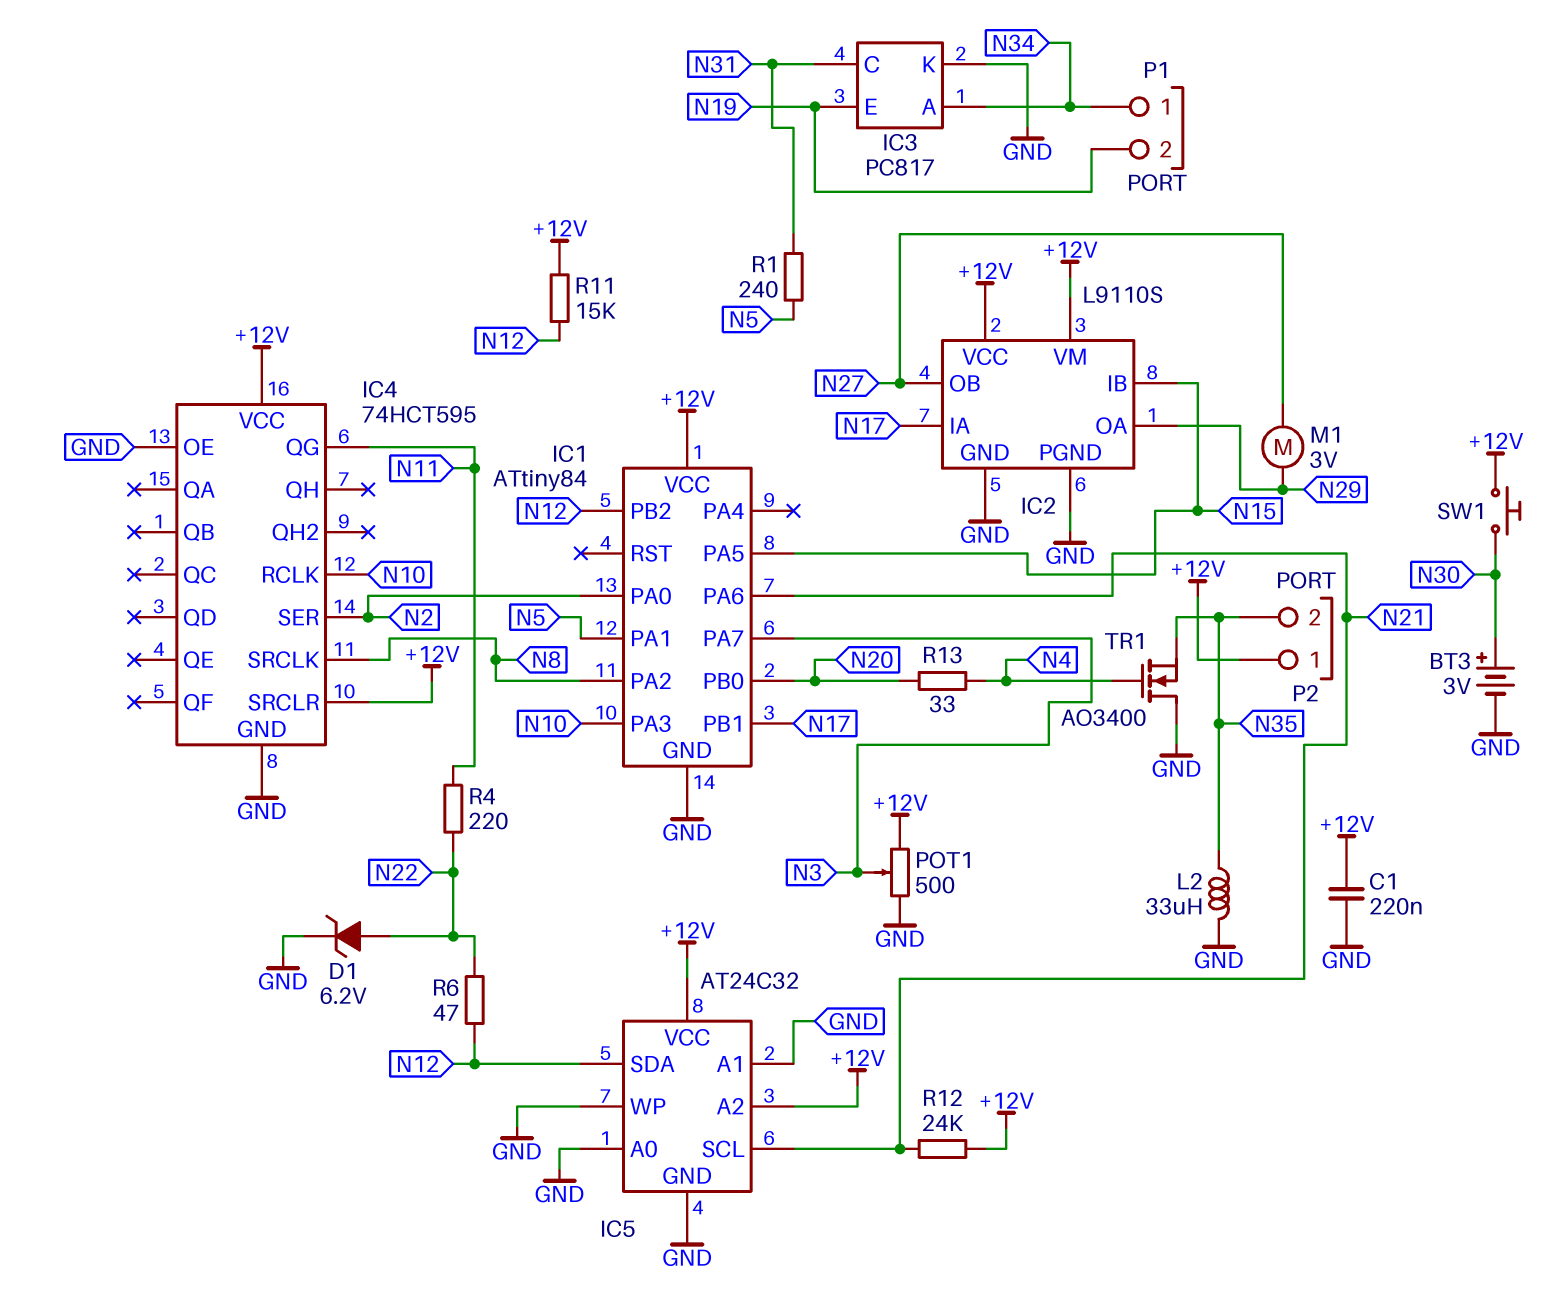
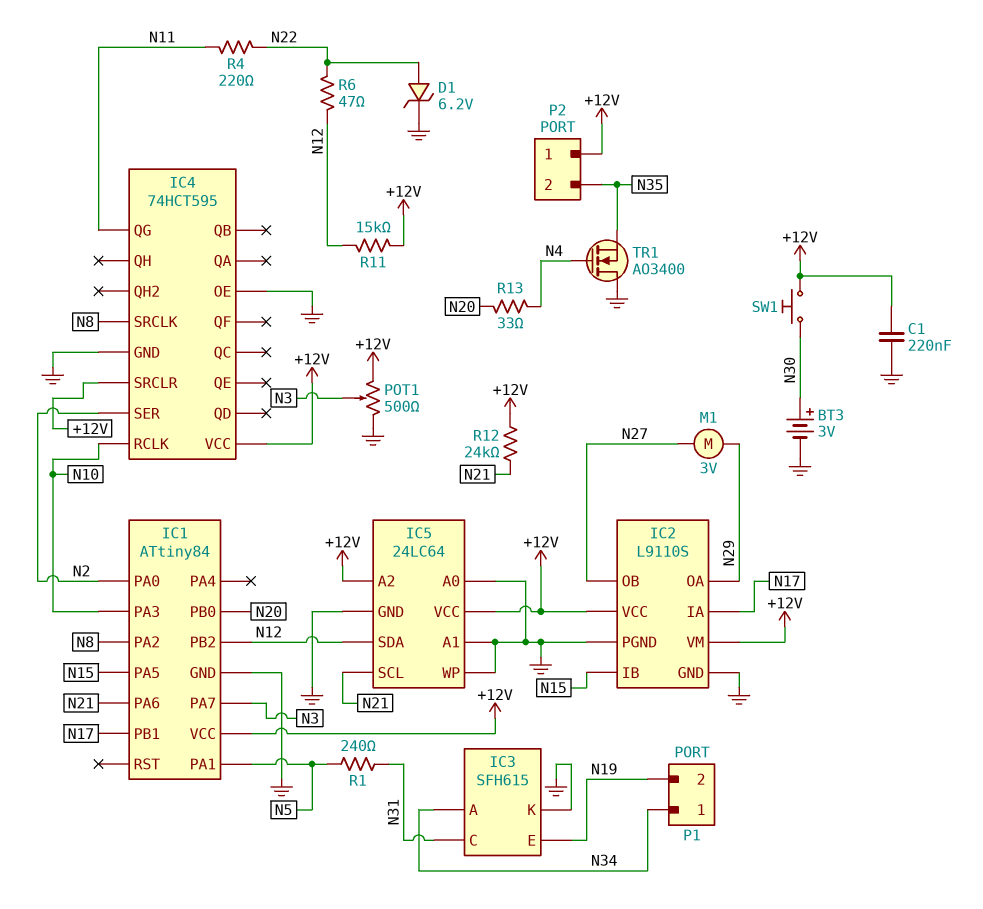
IC3: PC817 -> SFH615
IC5: AT24C32 -> 24LC64
L2: 33uH (GND, N35) -> none

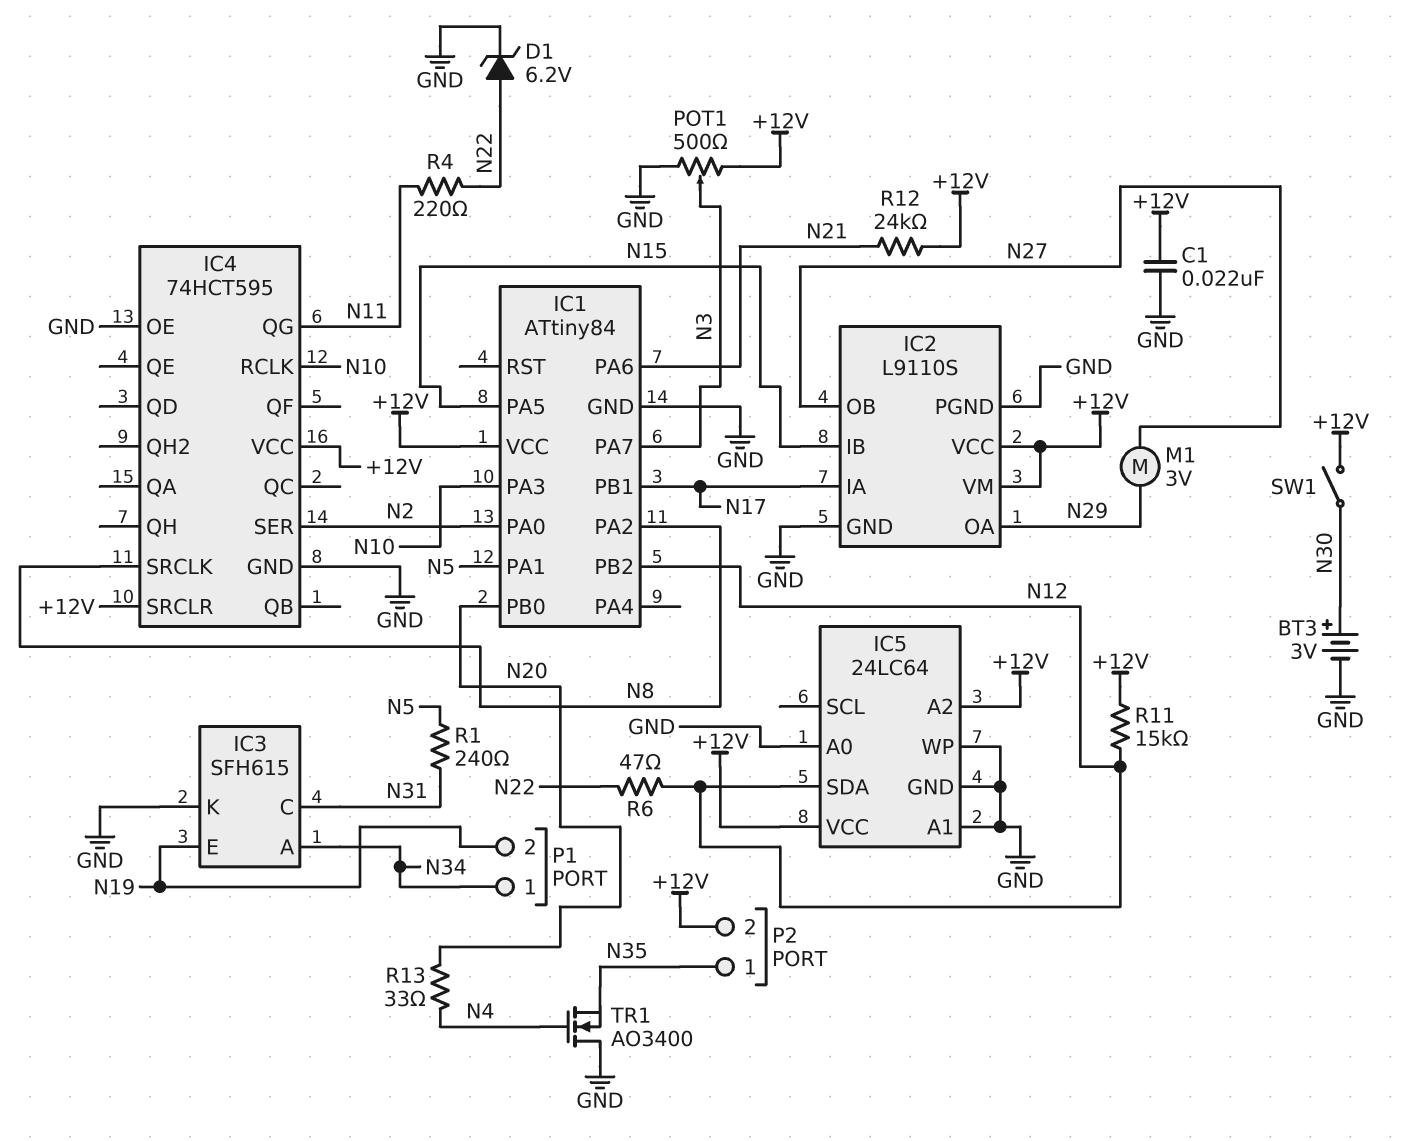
C1: 220nF (+12V, GND) -> 22nF (+12V, GND)
IC5 pin SCL: N21 -> none
P2 pin 1: +12V -> N35
P2 pin 2: N35 -> +12V
SW1: button (+12V, N30) -> switch (+12V, N30)

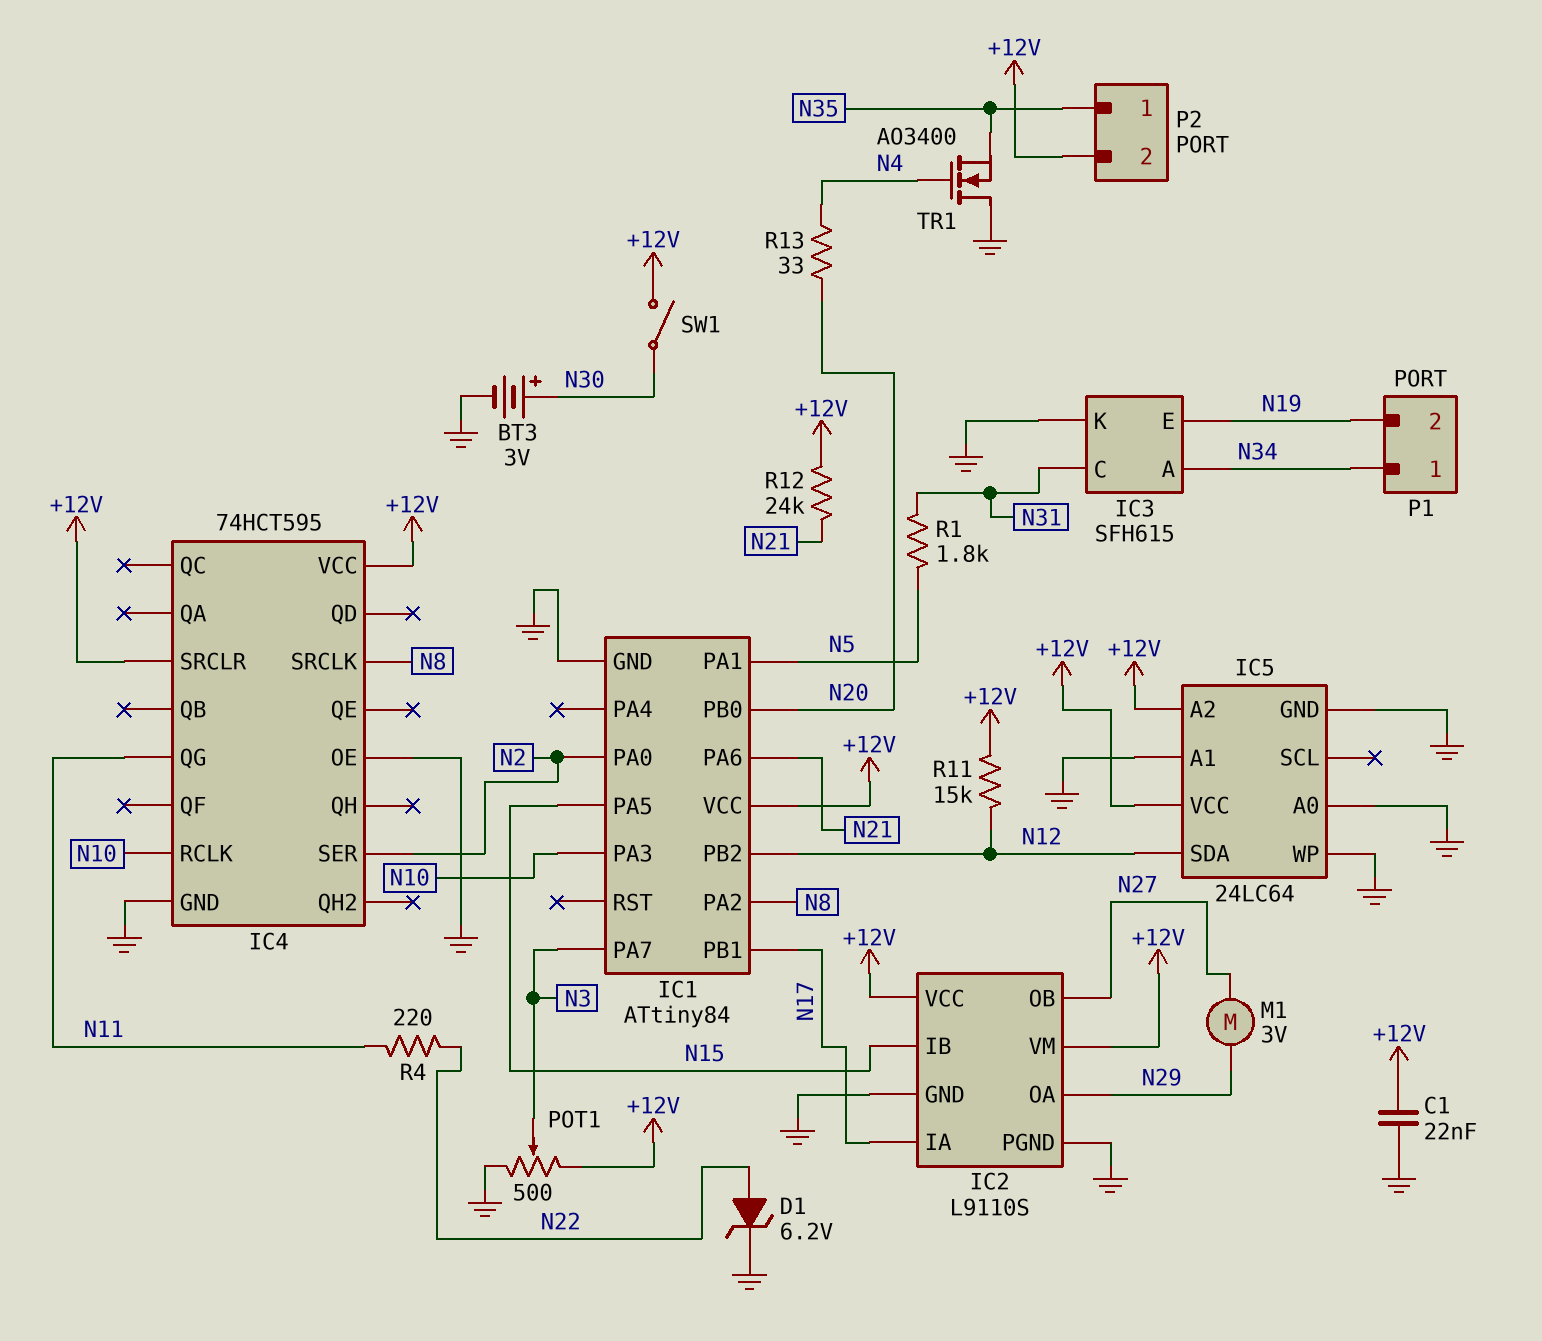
R1: 240 (N5, N31) -> 1.8k (N5, N31)
R6: 47 (N12, N22) -> none

